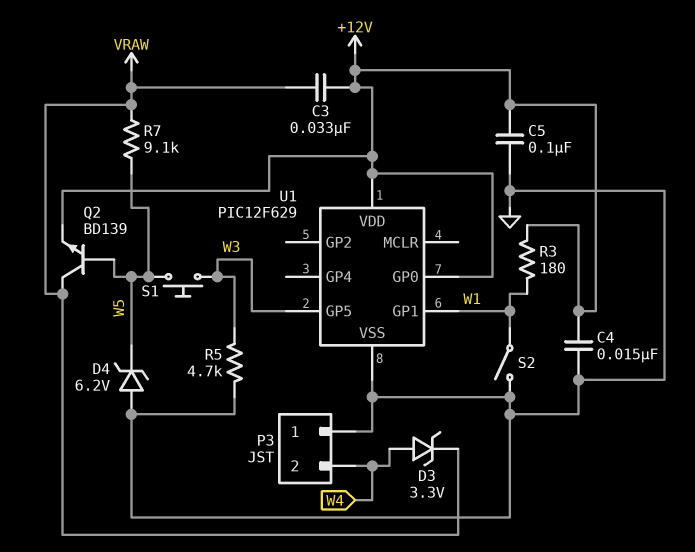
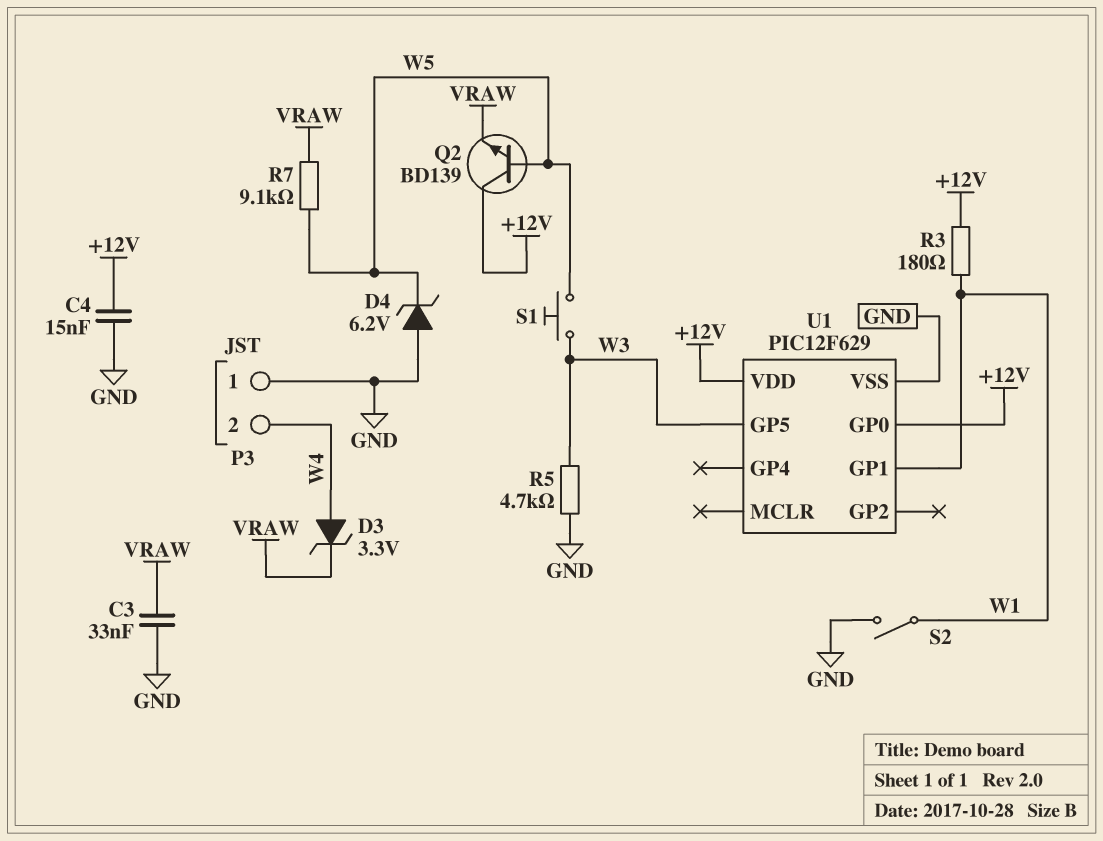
C3: 33nF (+12V, VRAW) -> 33nF (GND, VRAW)
C5: 100nF (+12V, GND) -> none
Q2: NPN BD139 (B W5, C VRAW, E +12V) -> NPN BD139 (B W5, C +12V, E VRAW)

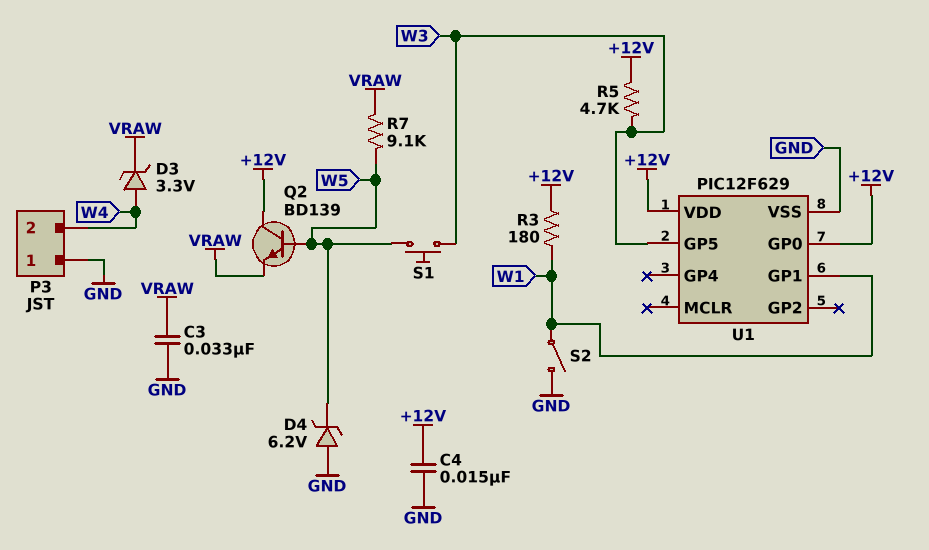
R5: 4.7k (GND, W3) -> 4.7k (+12V, W3)

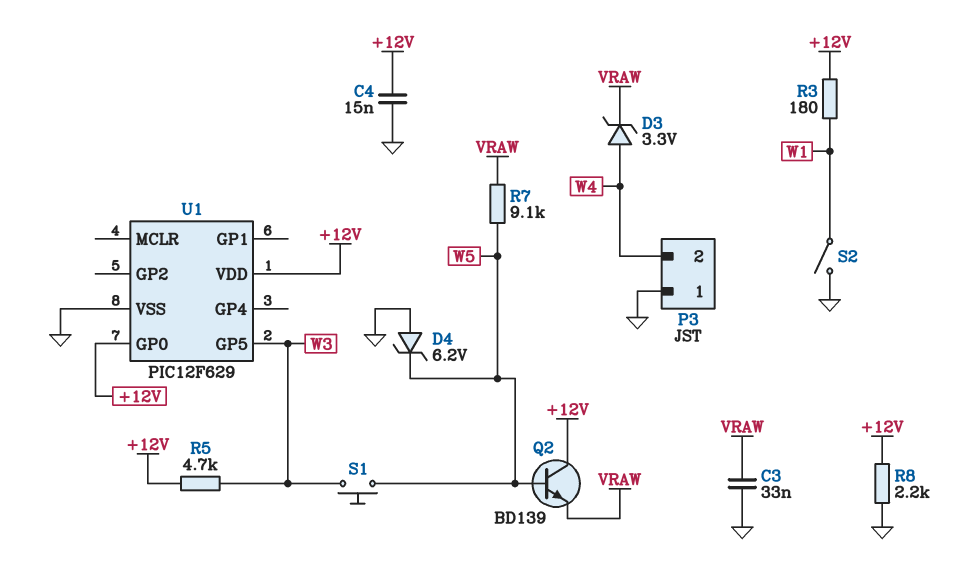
R8: none -> 2.2k (+12V, GND)
U1 pin GP1: W1 -> none

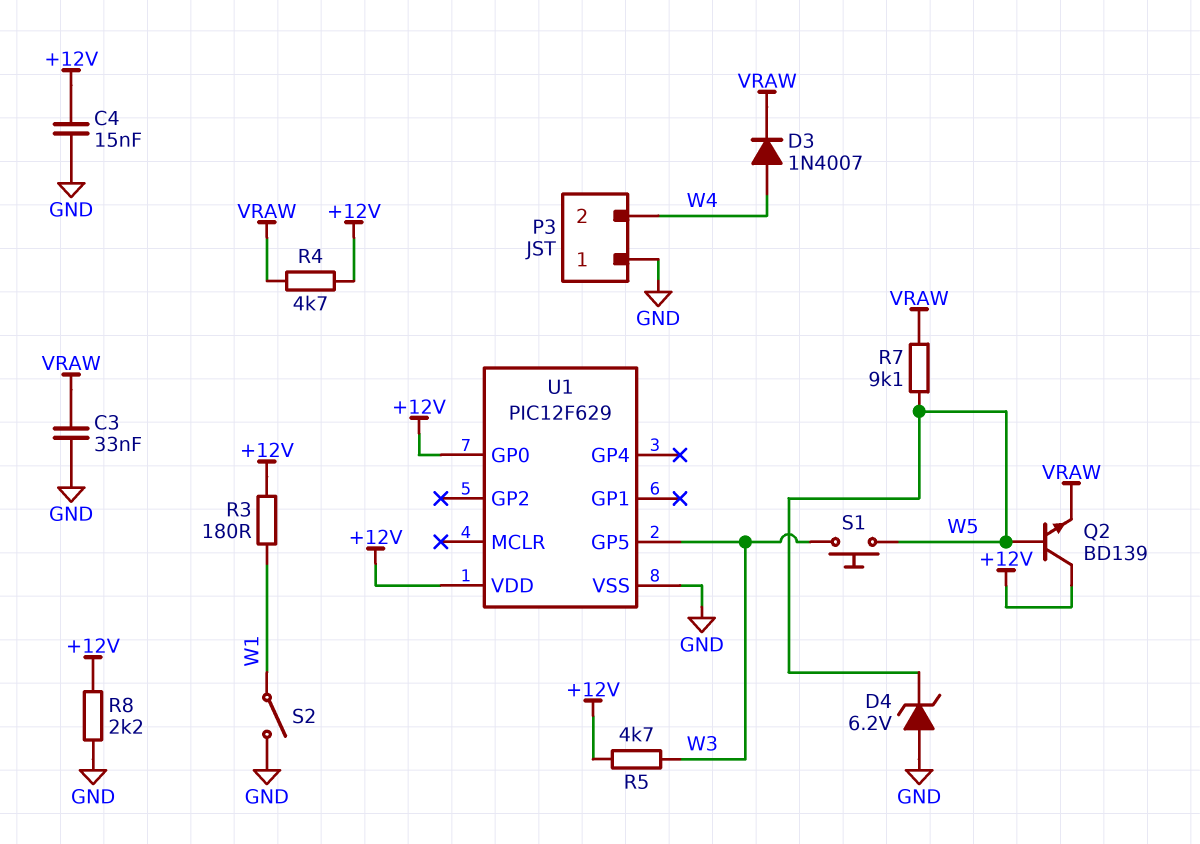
D3: zener 3.3V (A W4, K VRAW) -> diode 1N4007 (A W4, K VRAW)
R4: none -> 4.7k (+12V, VRAW)

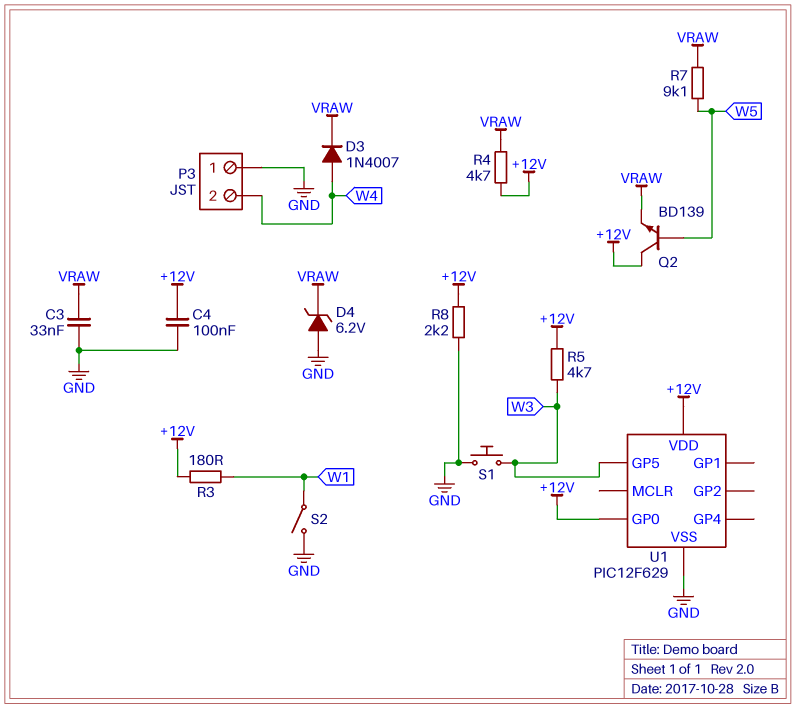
C4: 15nF (+12V, GND) -> 100nF (+12V, GND)
D4: zener 6.2V (A GND, K W5) -> zener 6.2V (A GND, K VRAW)
S1: button (W3, W5) -> button (GND, W3)

